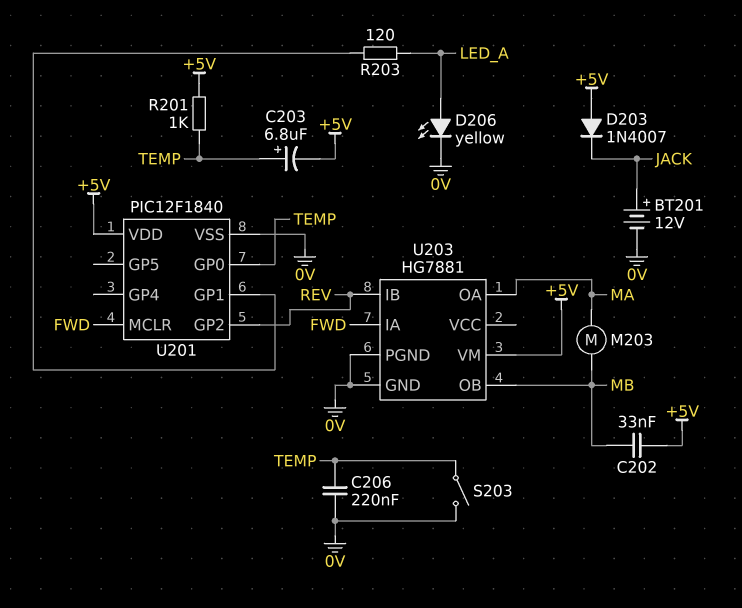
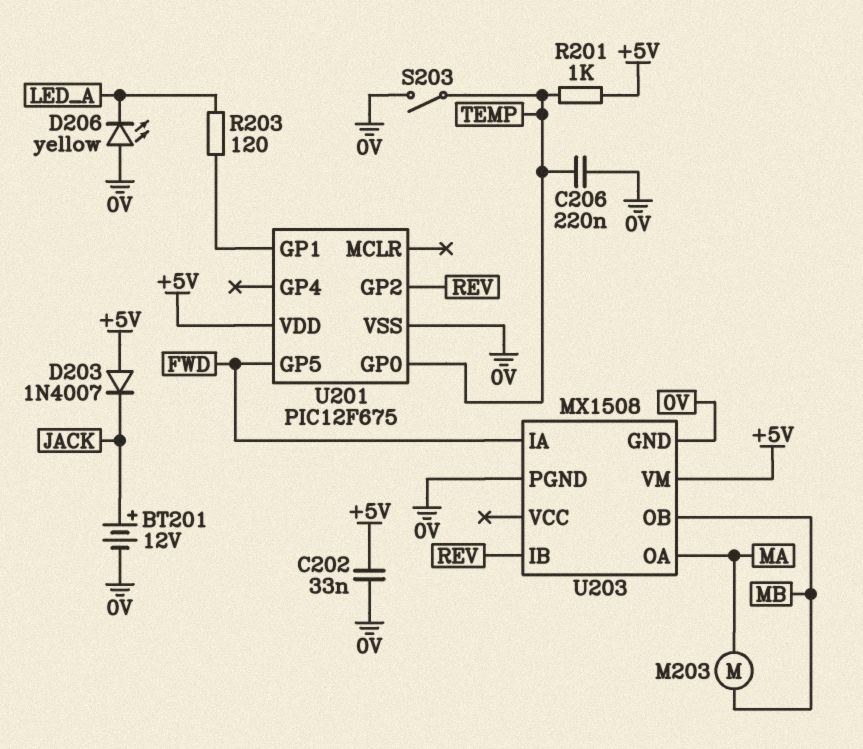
C202: 33nF (+5V, MB) -> 33nF (+5V, 0V)
C203: 6.8uF (plus TEMP, minus +5V) -> none
D206: LED yellow (A LED_A, K 0V) -> LED yellow (A 0V, K LED_A)
U201: PIC12F1840 -> PIC12F675
U201 pin GP5: none -> FWD
U201 pin MCLR: FWD -> none
U203: HG7881 -> MX1508

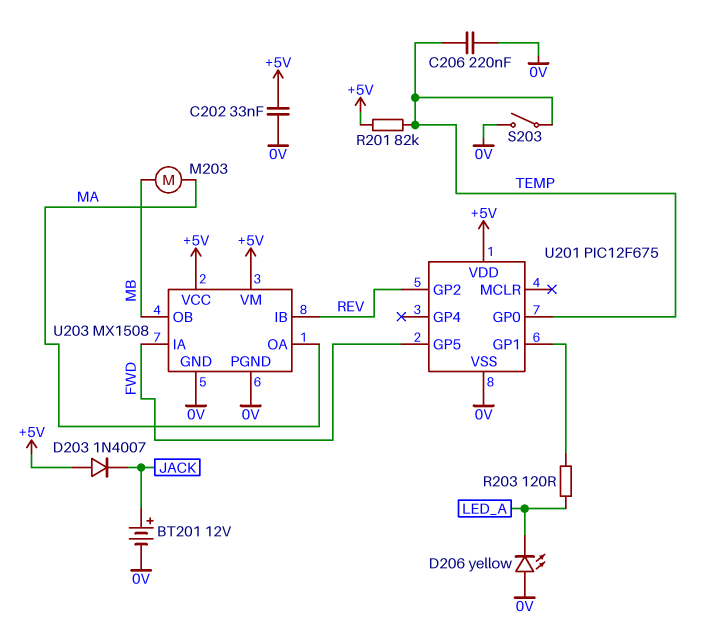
R201: 1k (+5V, TEMP) -> 82k (+5V, TEMP)
U203 pin VCC: none -> +5V

